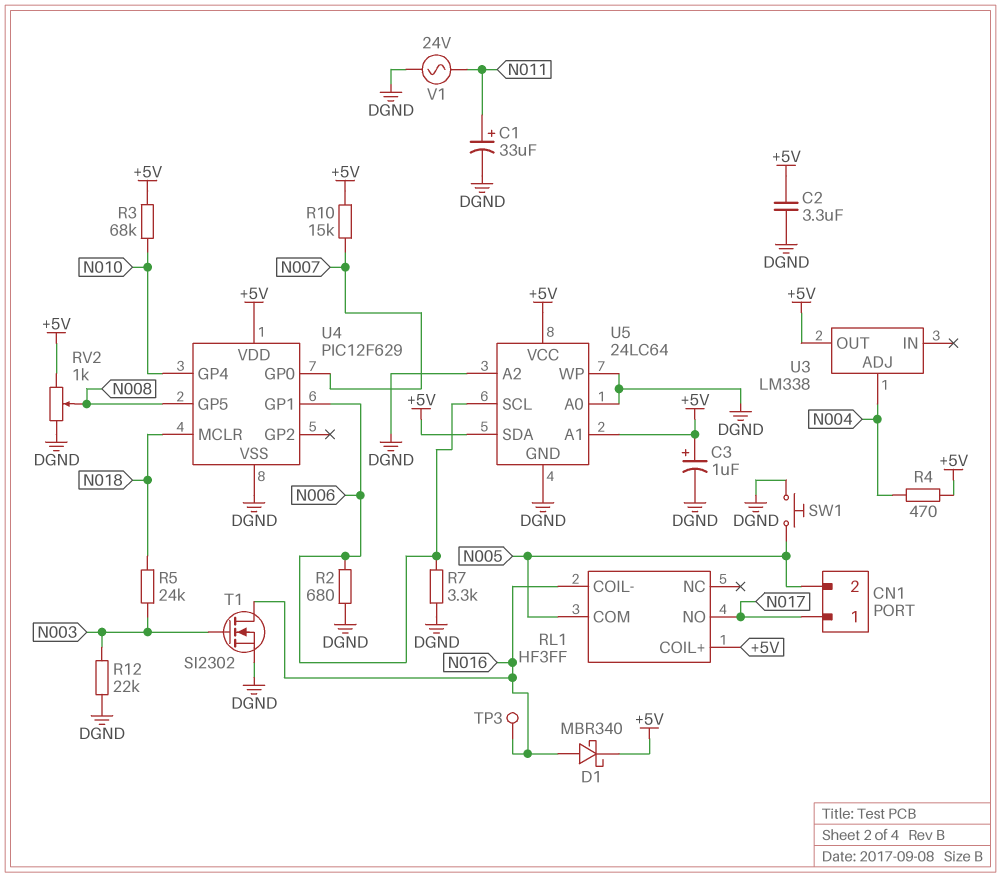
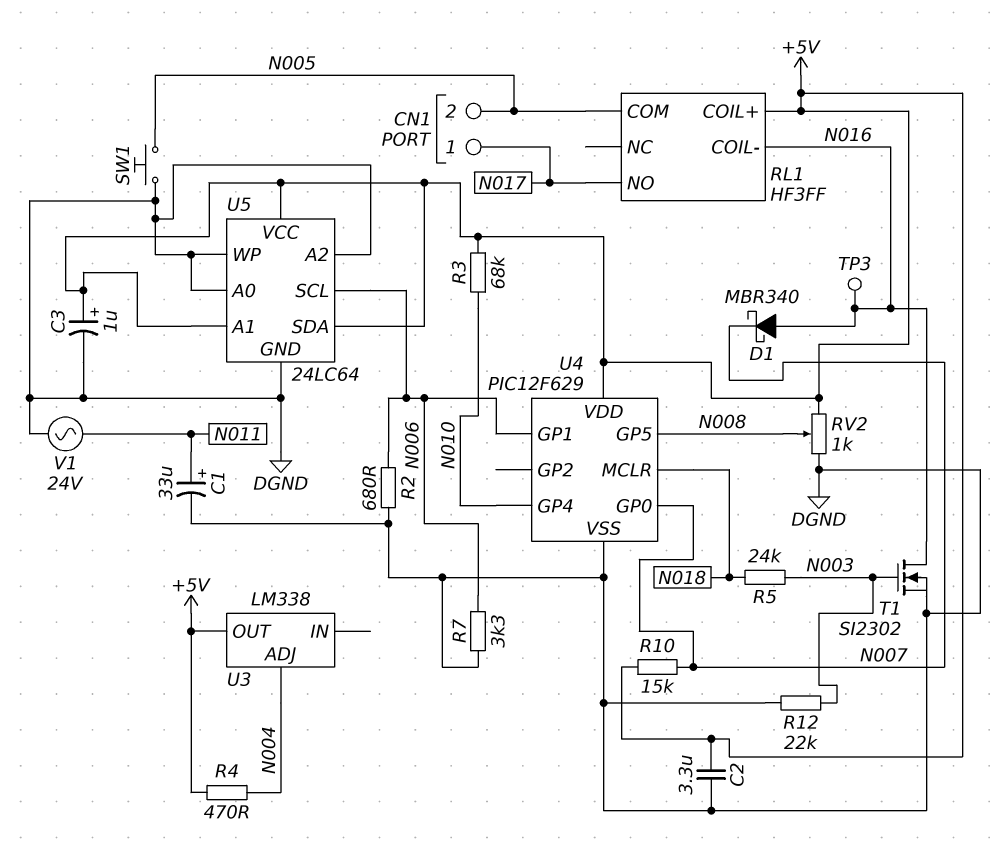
D1: schottky MBR340 (A N016, K +5V) -> schottky MBR340 (A N016, K N007)

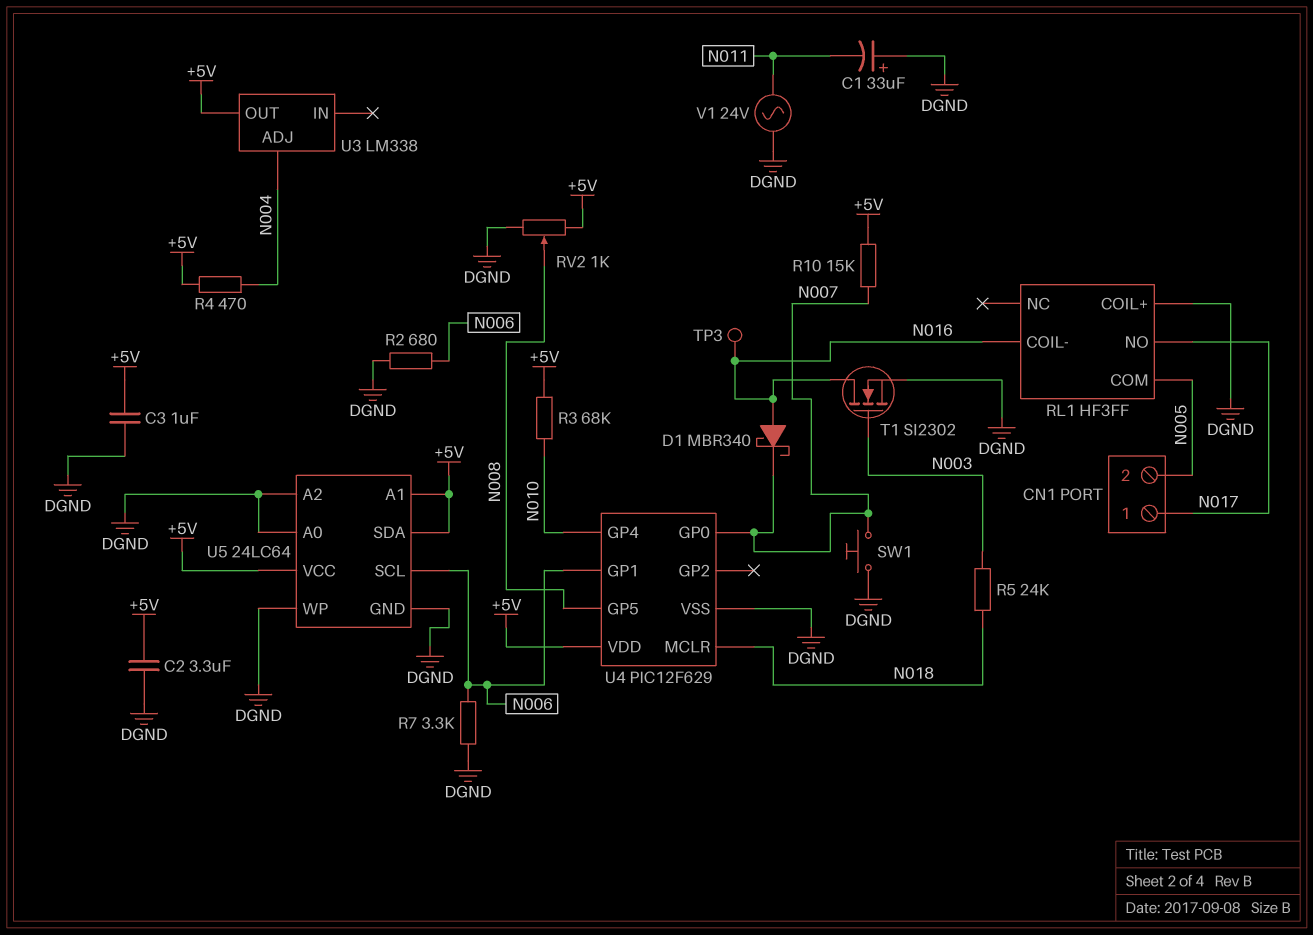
C1: 33uF (plus N011, minus DGND) -> 33uF (plus DGND, minus N011)
C3: 1uF (plus +5V, minus DGND) -> 1uF (+5V, DGND)
R12: 22k (DGND, N003) -> none
RL1 pin COIL+: +5V -> DGND
SW1: button (DGND, N005) -> button (DGND, N007)

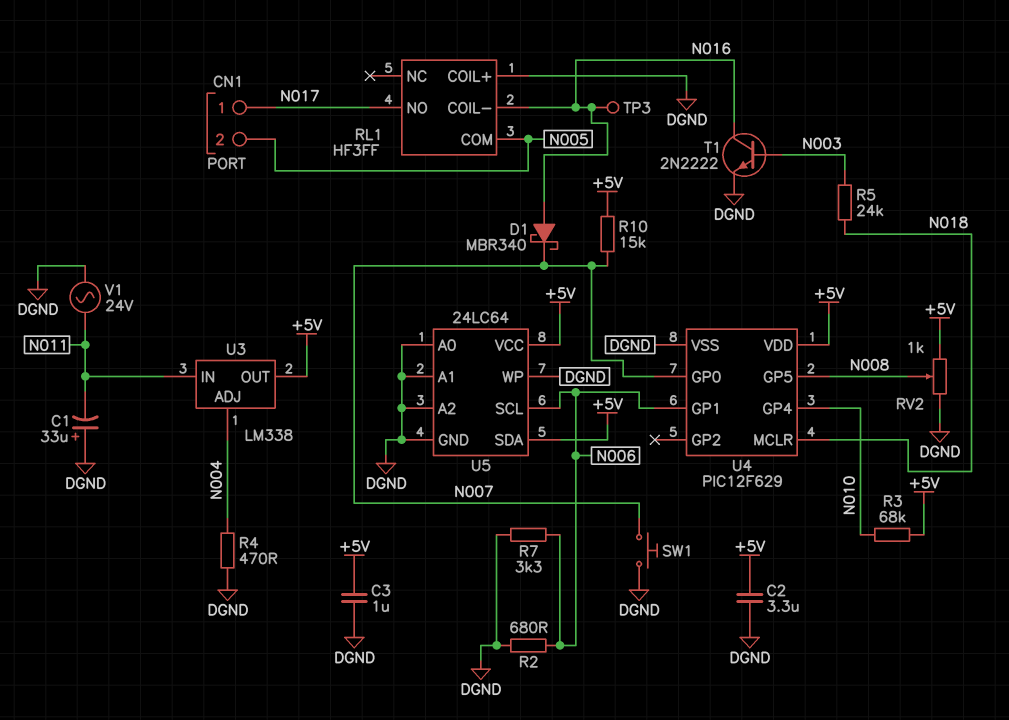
R4: 470 (+5V, N004) -> 470 (DGND, N004)
T1: NMOS SI2302 (G N003, D N016, S DGND) -> NPN 2N2222 (B N003, C N016, E DGND)
U3 pin IN: none -> N011
U5 pin A1: +5V -> DGND

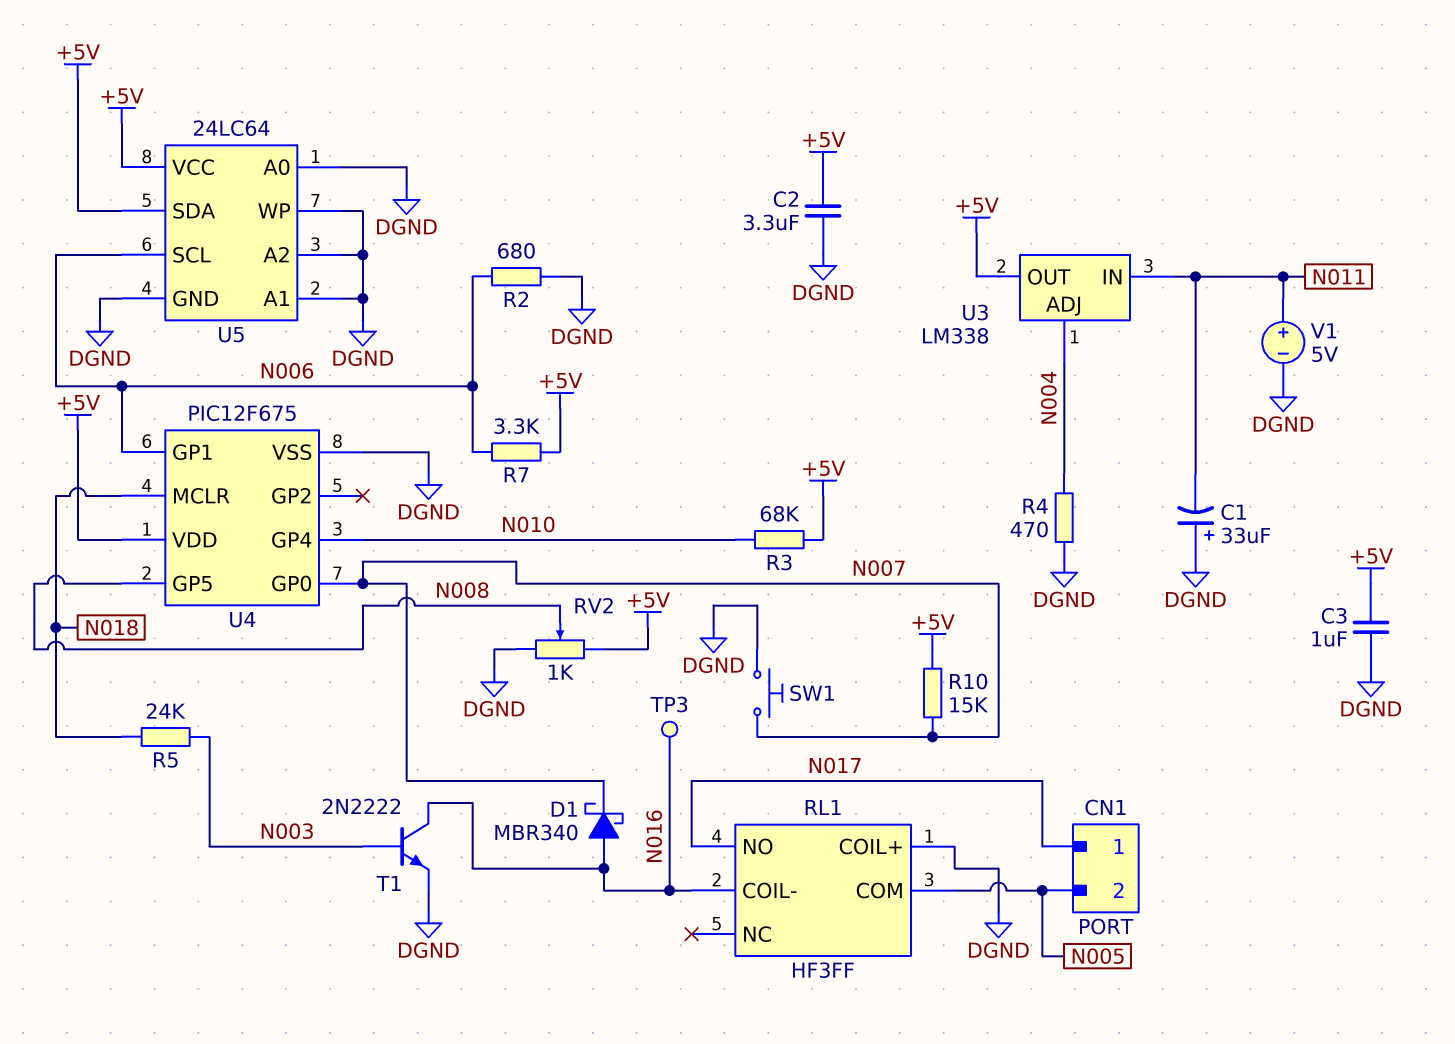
R7: 3.3k (DGND, N006) -> 3.3k (+5V, N006)
U4: PIC12F629 -> PIC12F675
V1: AC 24V (DGND, N011) -> 5V (plus N011, minus DGND)

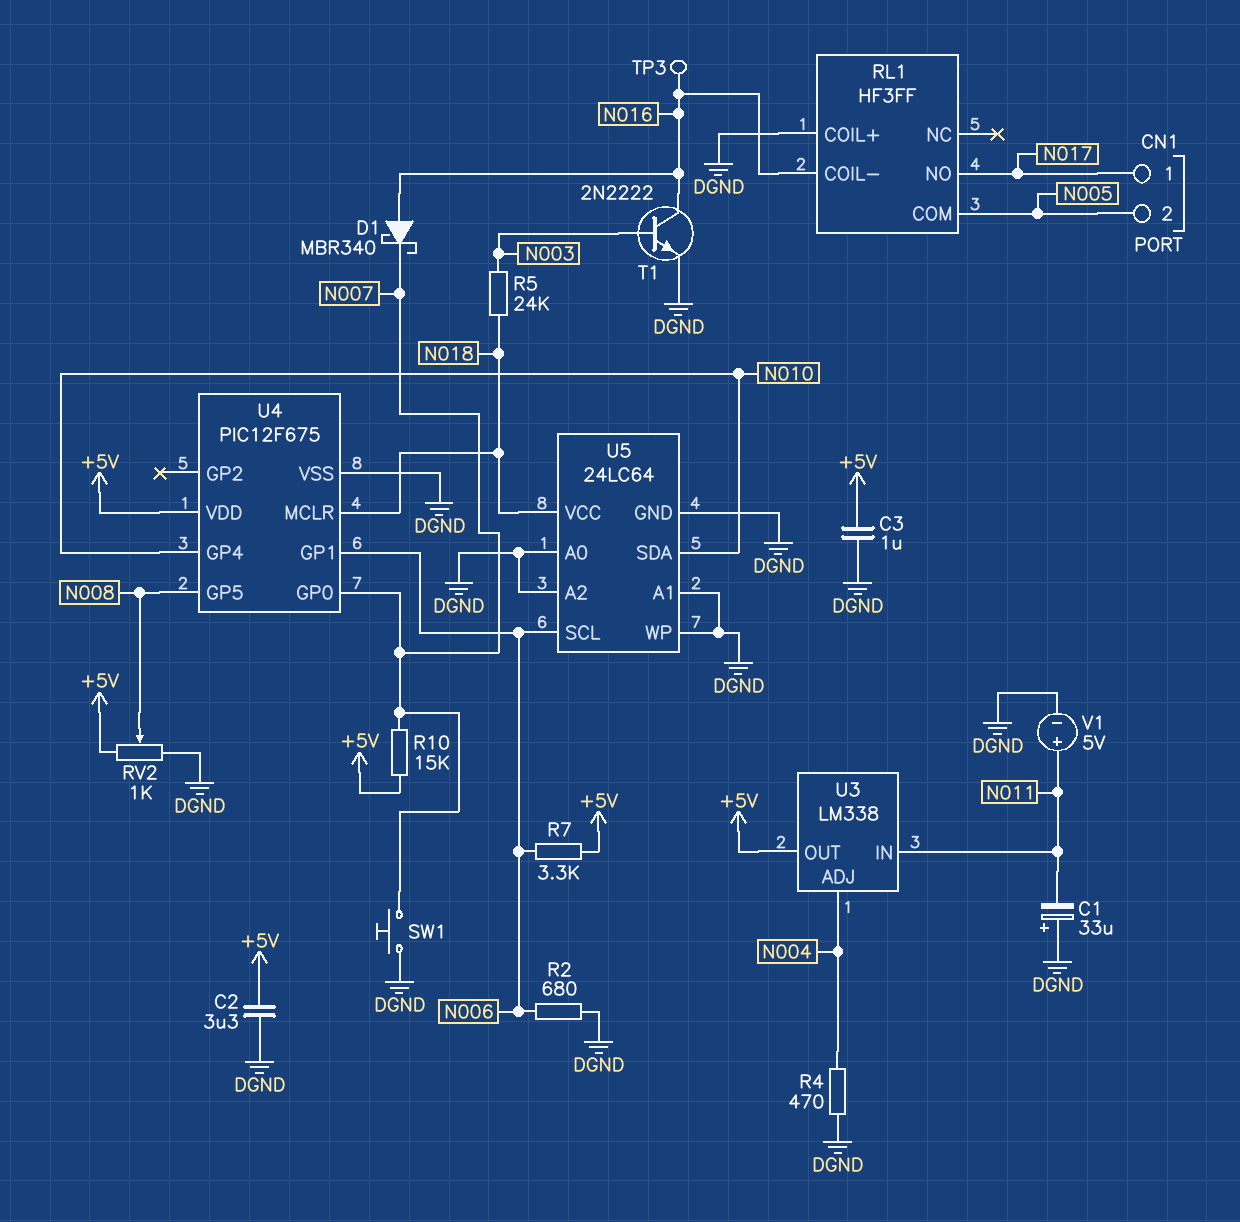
R3: 68k (+5V, N010) -> none
U5 pin SDA: +5V -> N010
U5 pin VCC: +5V -> N018

